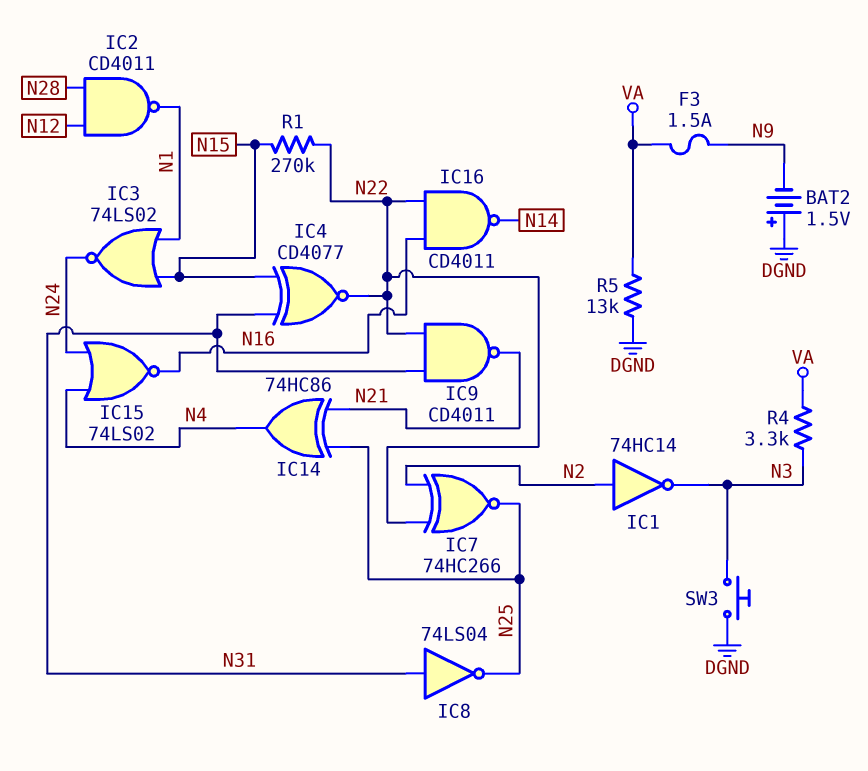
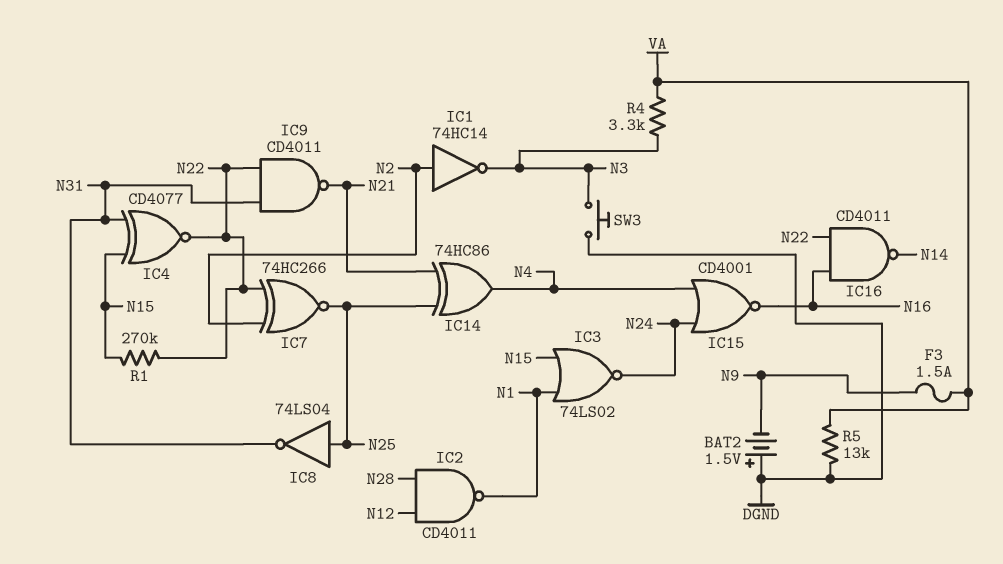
IC8: NOT 74LS04 (in N31, out N25) -> NOT 74LS04 (in N25, out N31)
IC15: NOR 74LS02 (in N4, in N24, out N16) -> NOR CD4001 (in N4, in N24, out N16)

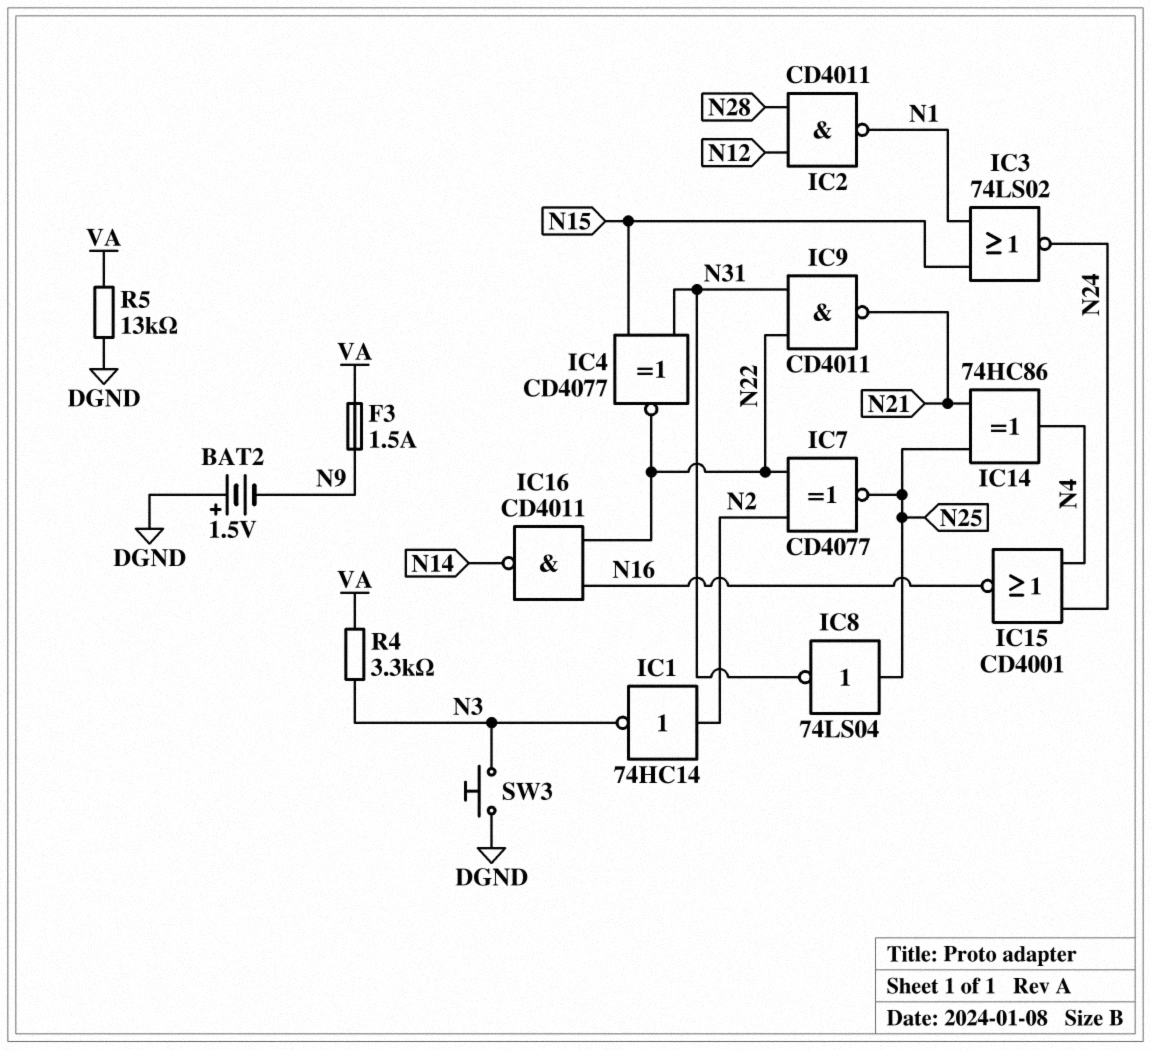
IC7: XNOR 74HC266 (in N2, in N22, out N25) -> XNOR CD4077 (in N2, in N22, out N25)
R1: 270k (N15, N22) -> none

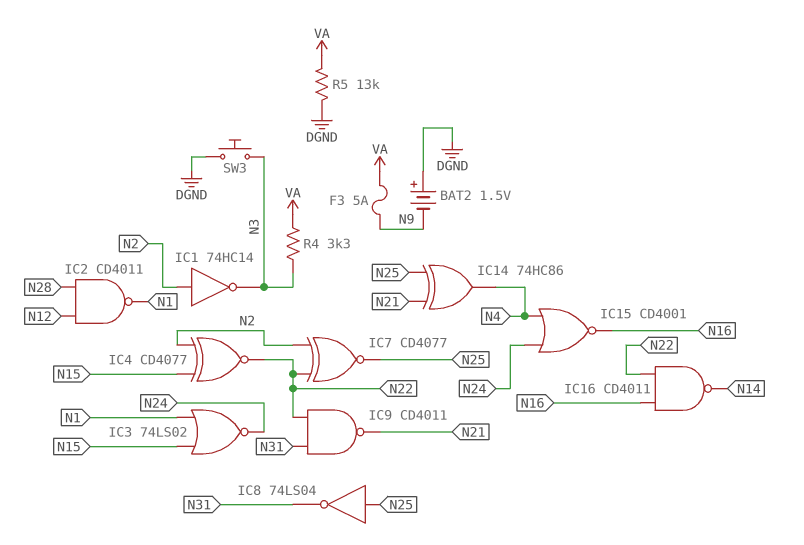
F3: 1.5A (N9, VA) -> 5A (N9, VA)
IC4: XNOR CD4077 (in N15, in N31, out N22) -> XNOR CD4077 (in N2, in N15, out N22)

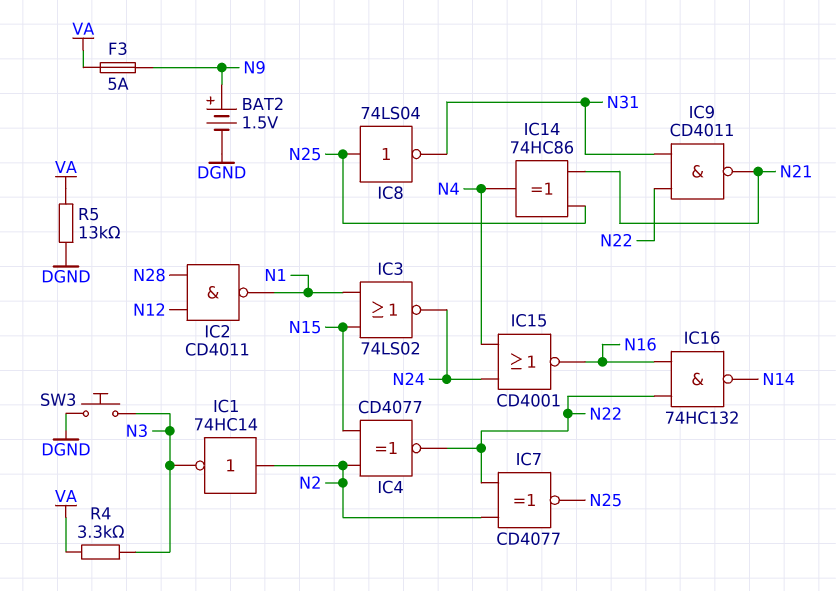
BAT2: 1.5V (plus DGND, minus N9) -> 1.5V (plus N9, minus DGND)
IC16: NAND CD4011 (in N16, in N22, out N14) -> NAND 74HC132 (in N16, in N22, out N14)

